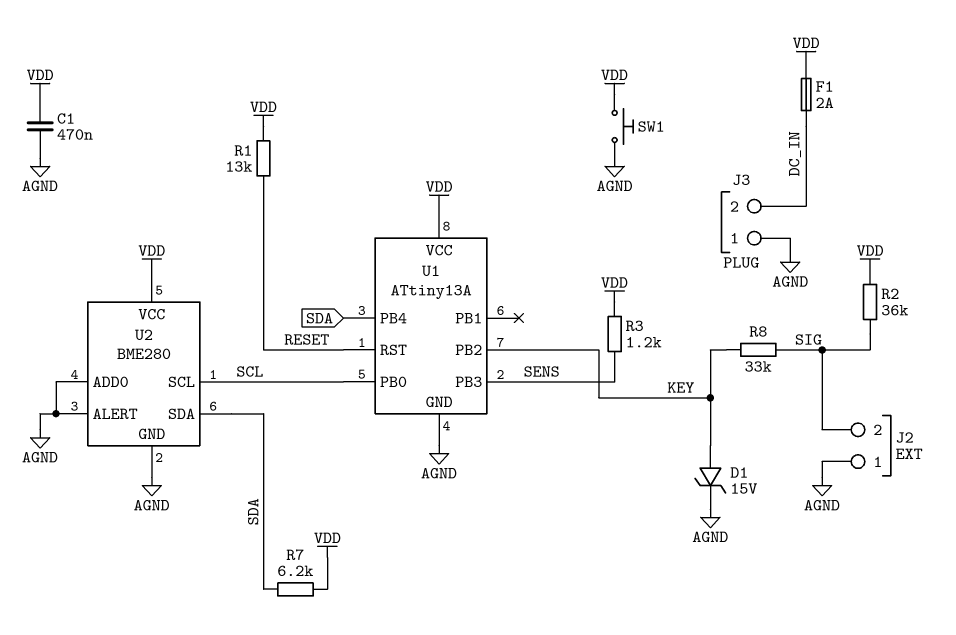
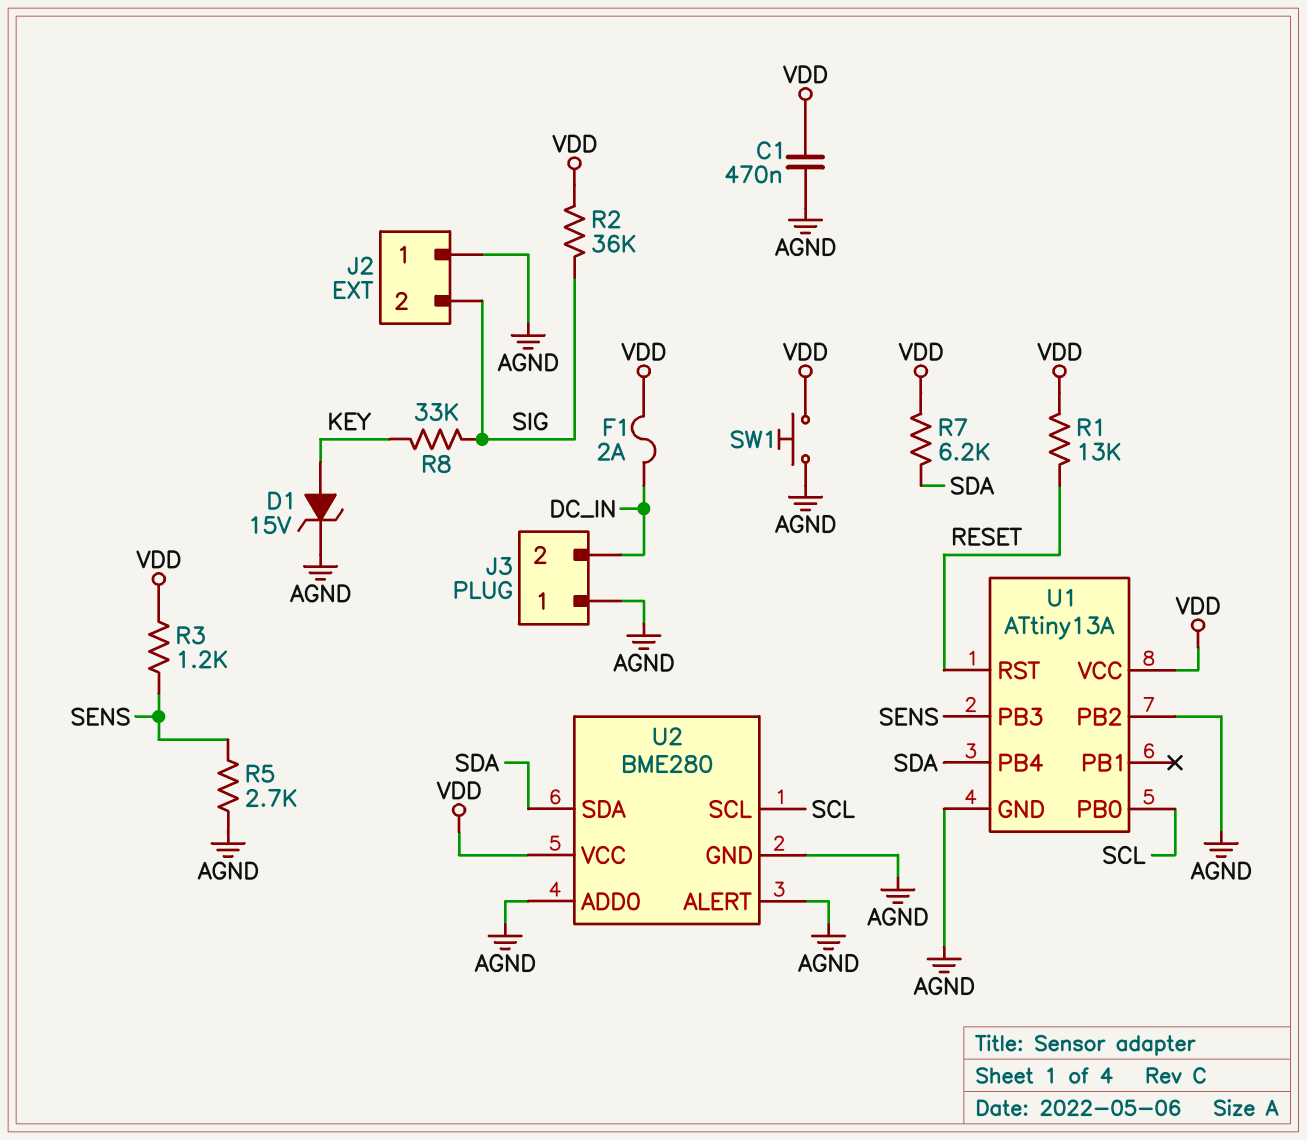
R5: none -> 2.7k (AGND, SENS)
U1 pin PB2: KEY -> AGND

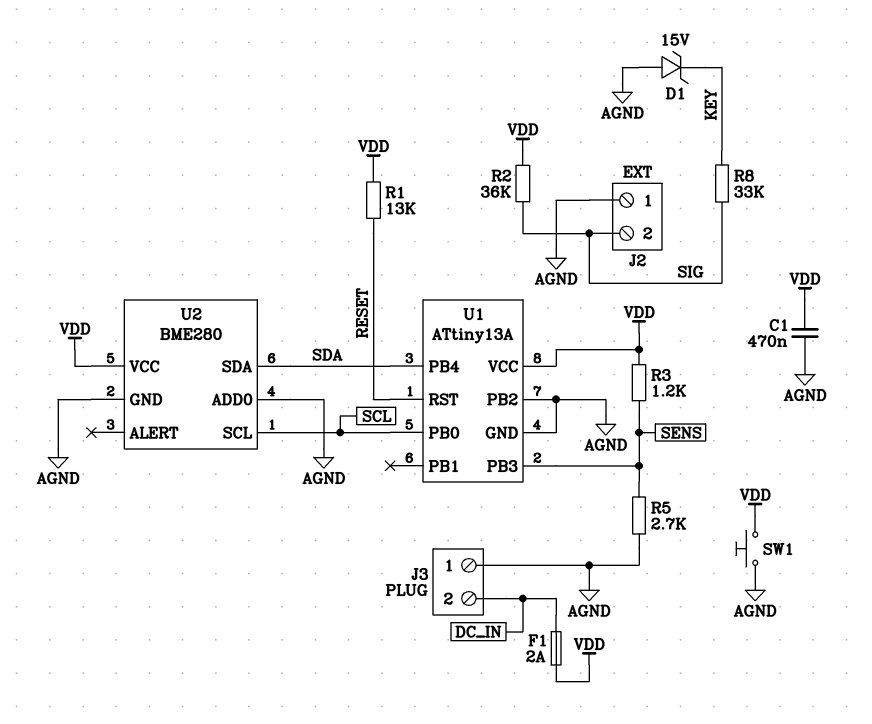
D1: zener 15V (A KEY, K AGND) -> zener 15V (A AGND, K KEY)
R7: 6.2k (SDA, VDD) -> none
U2 pin ALERT: AGND -> none

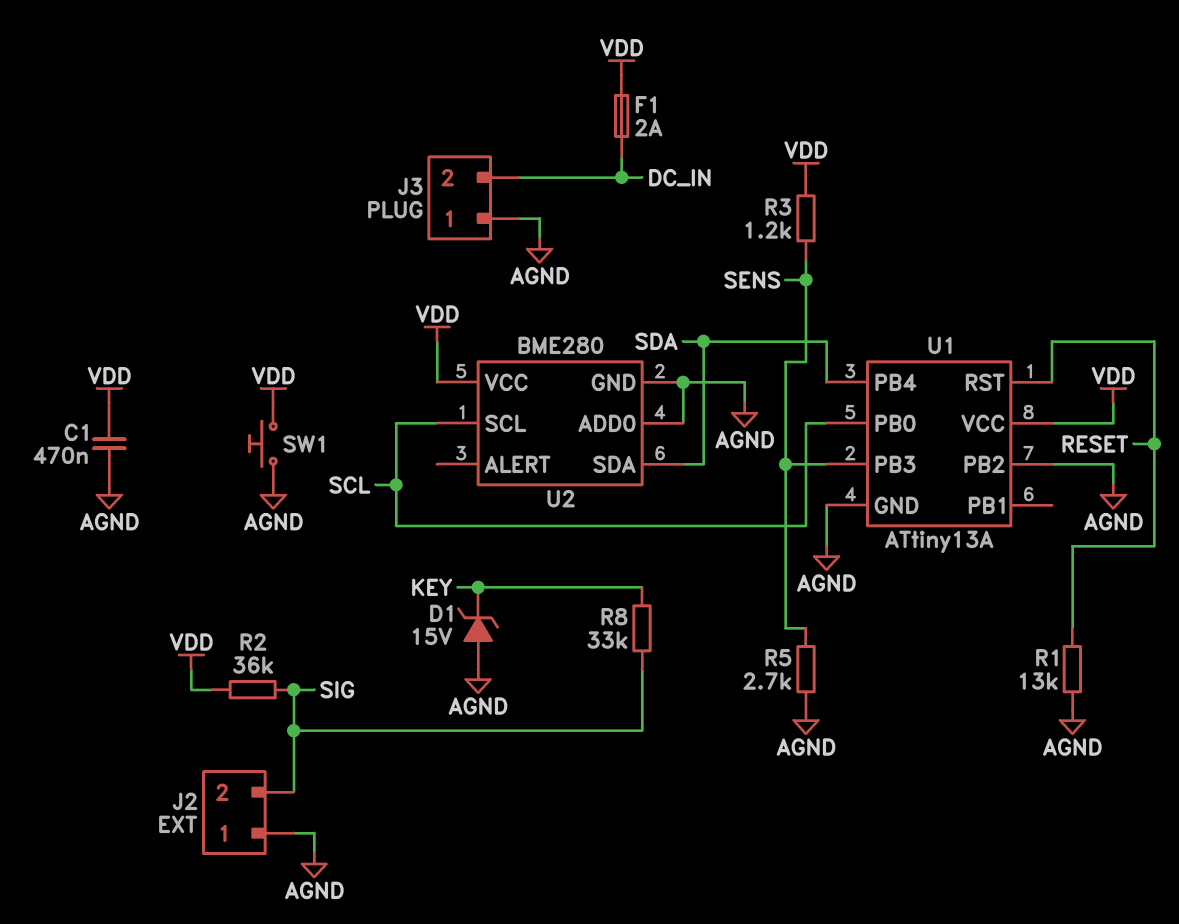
R1: 13k (RESET, VDD) -> 13k (AGND, RESET)

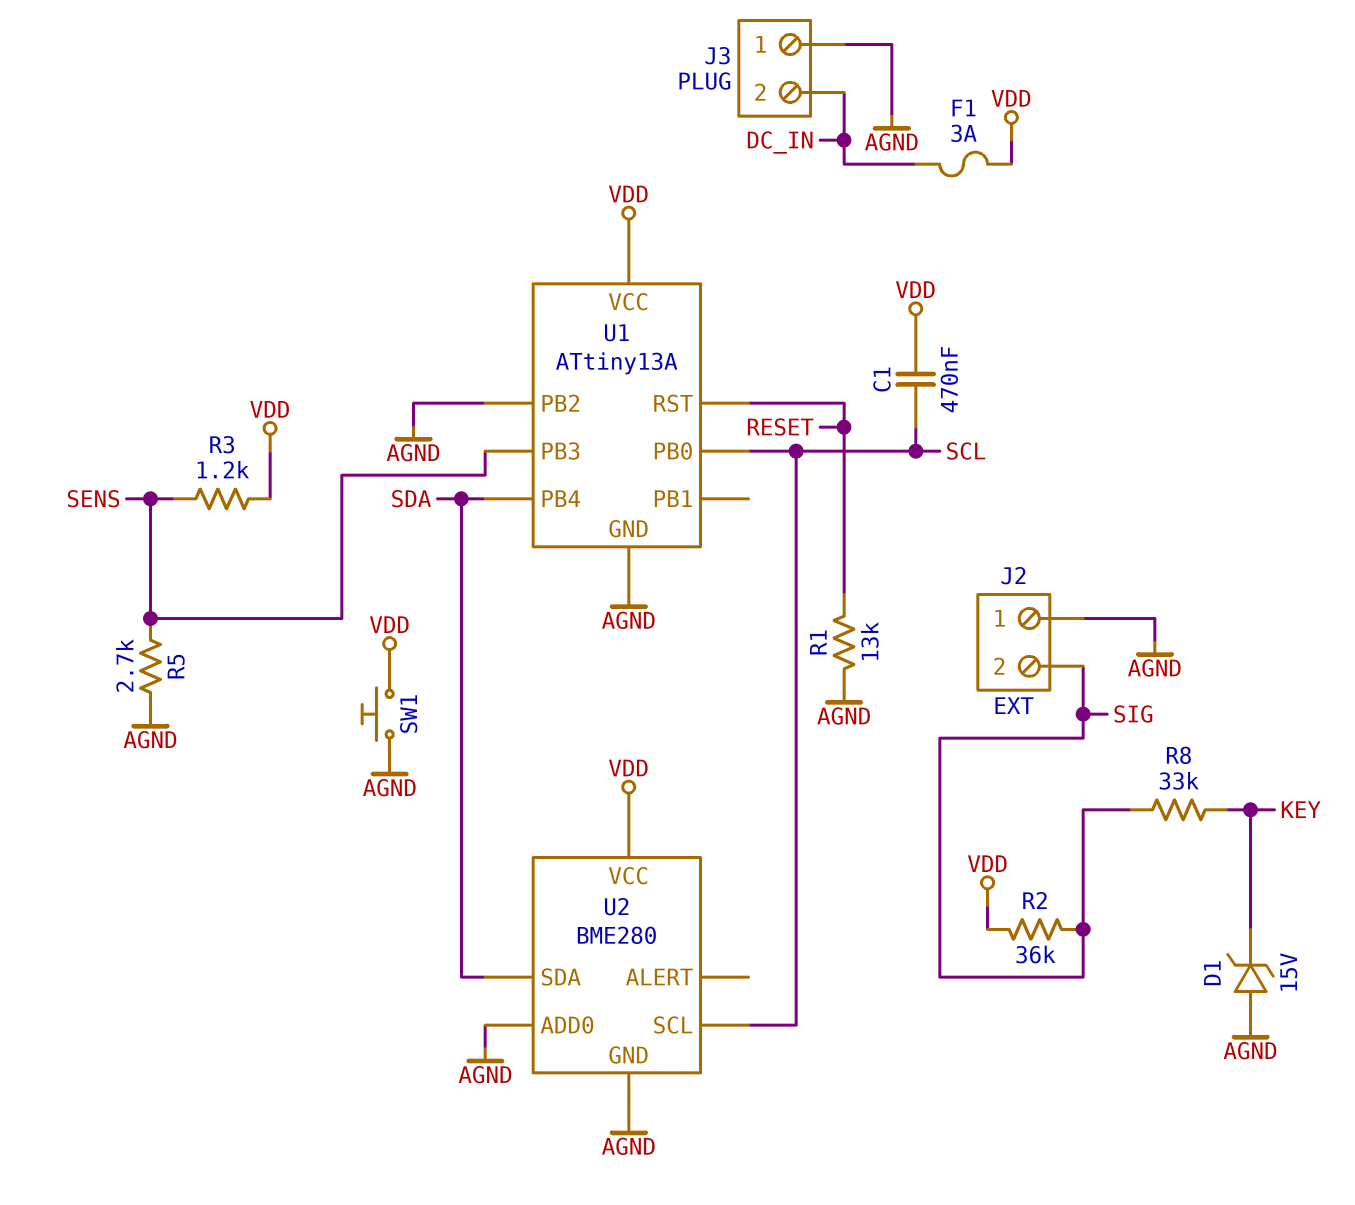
C1: 470nF (AGND, VDD) -> 470nF (SCL, VDD)
F1: 2A (DC_IN, VDD) -> 3A (DC_IN, VDD)

